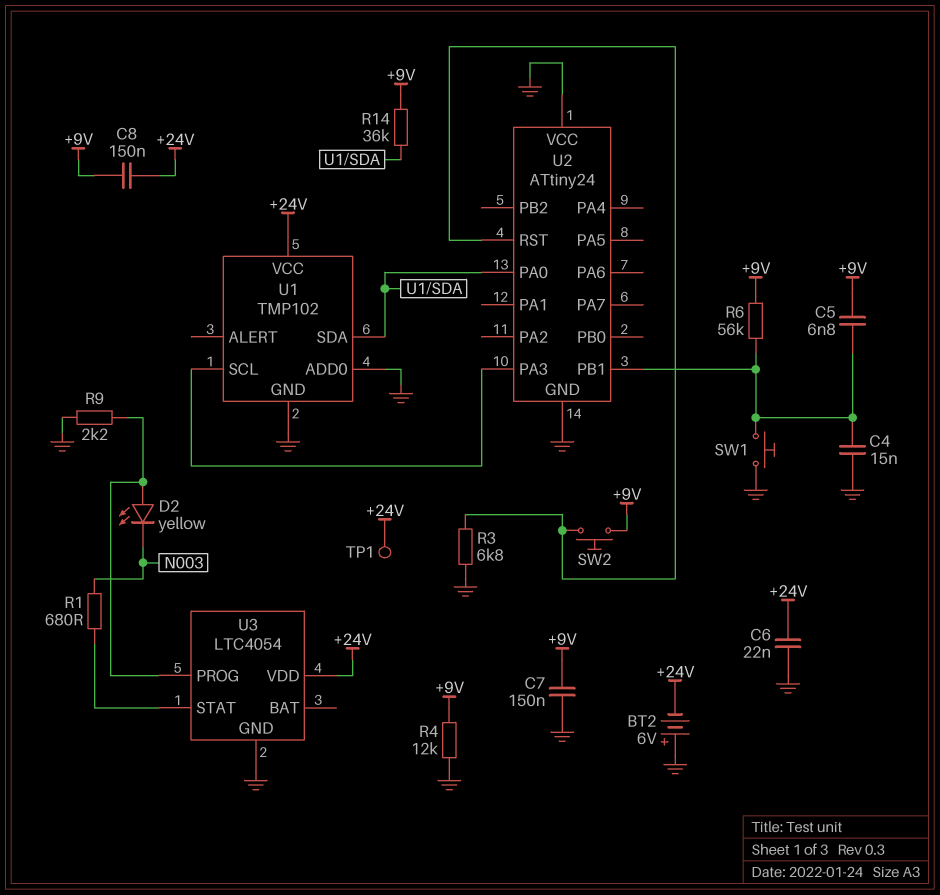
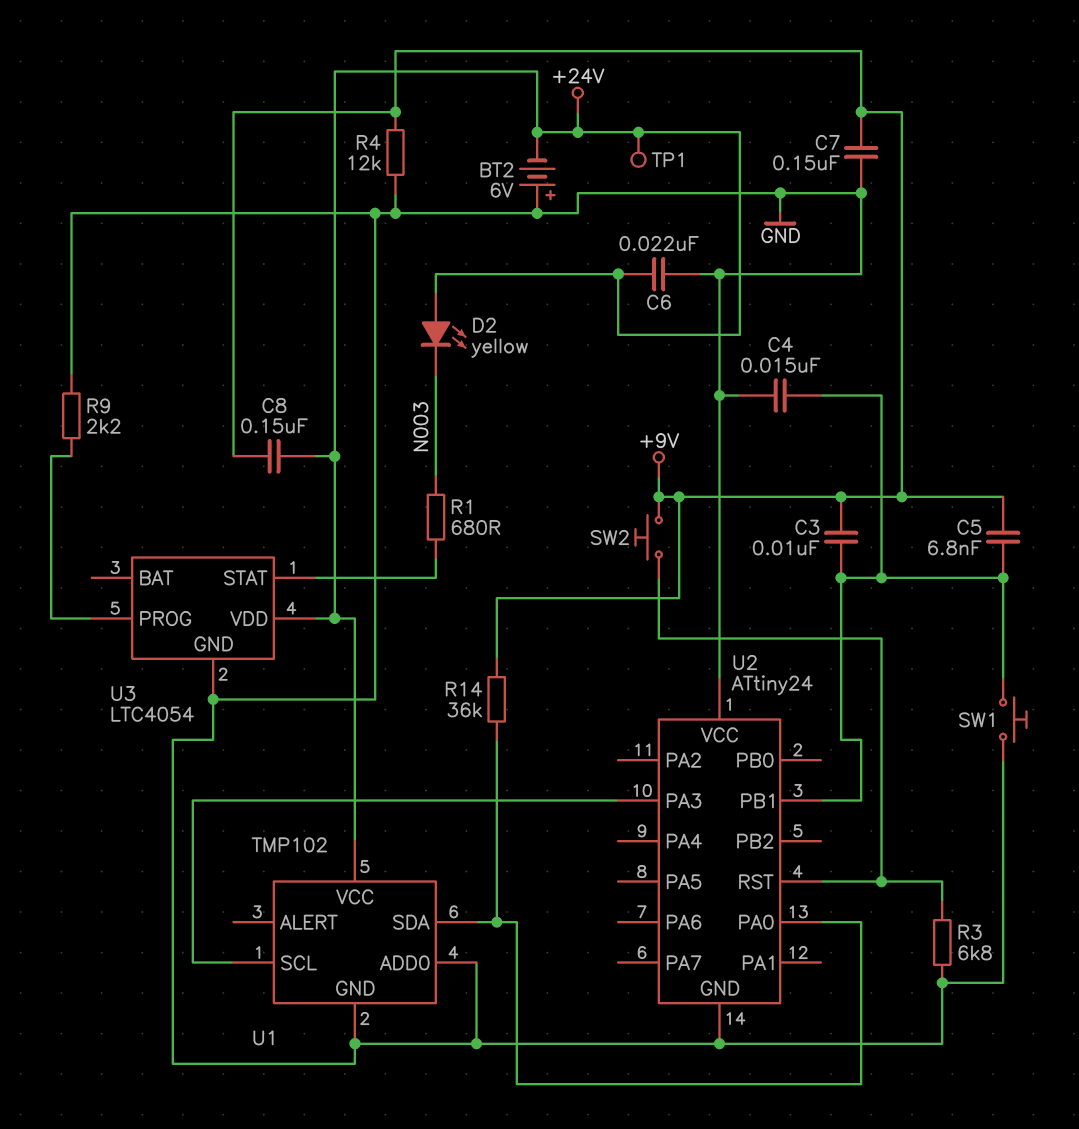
C3: none -> 10nF (+9V, U2/PB1)
D2: LED yellow (A U3/PROG, K N003) -> LED yellow (A +24V, K N003)
R6: 56k (+9V, U2/PB1) -> none

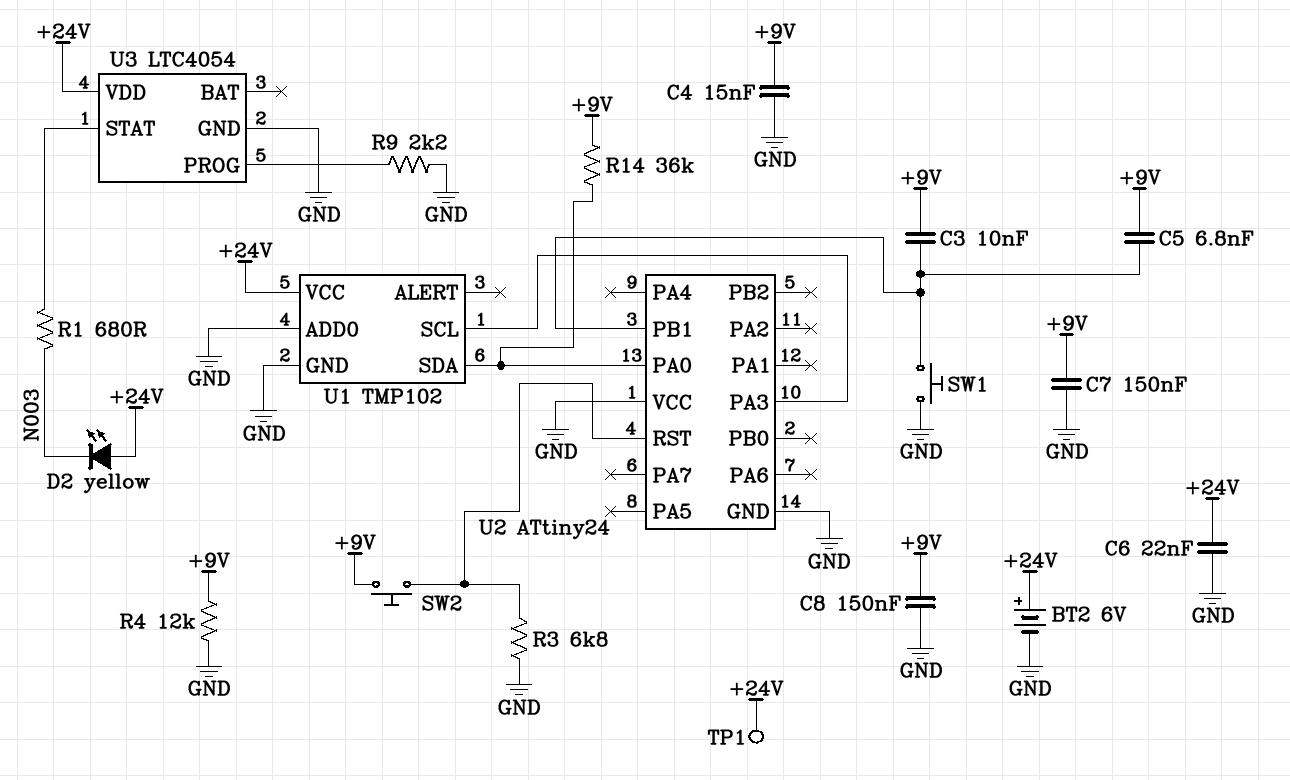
BT2: 6V (plus GND, minus +24V) -> 6V (plus +24V, minus GND)
C4: 15nF (GND, U2/PB1) -> 15nF (+9V, GND)
C8: 150nF (+9V, +24V) -> 150nF (+9V, GND)

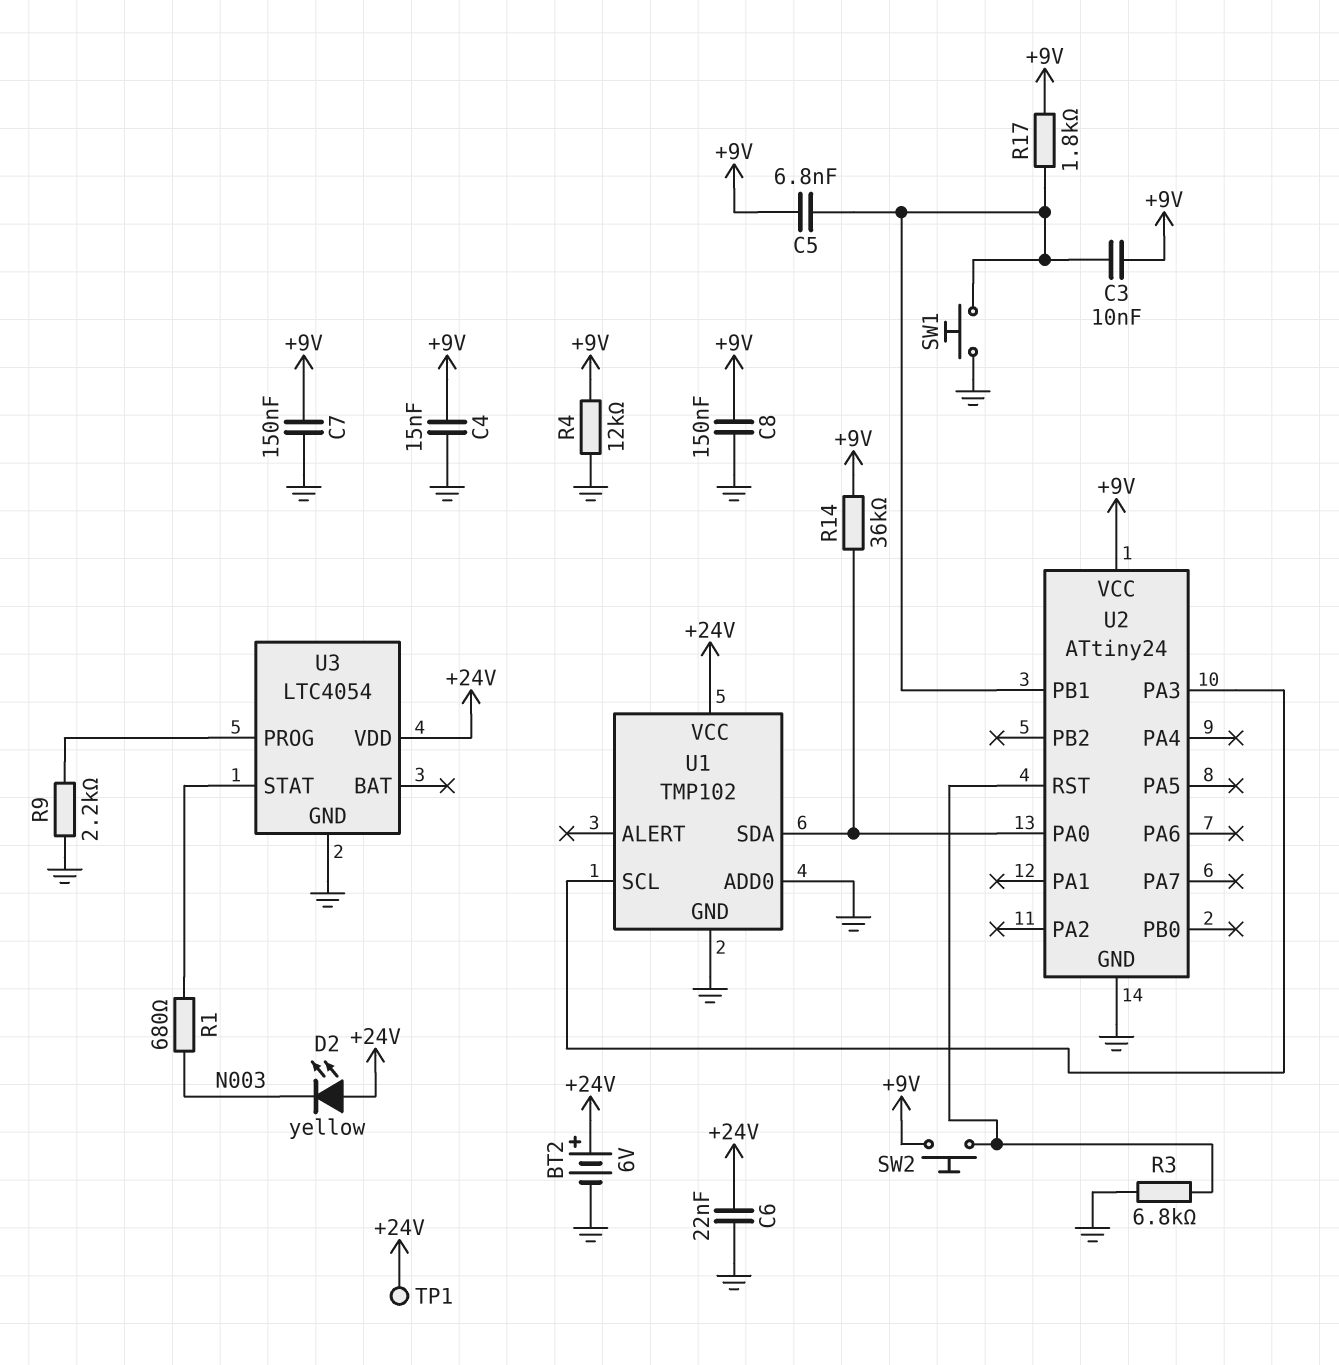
R17: none -> 1.8k (+9V, U2/PB1)
U2 pin VCC: GND -> +9V

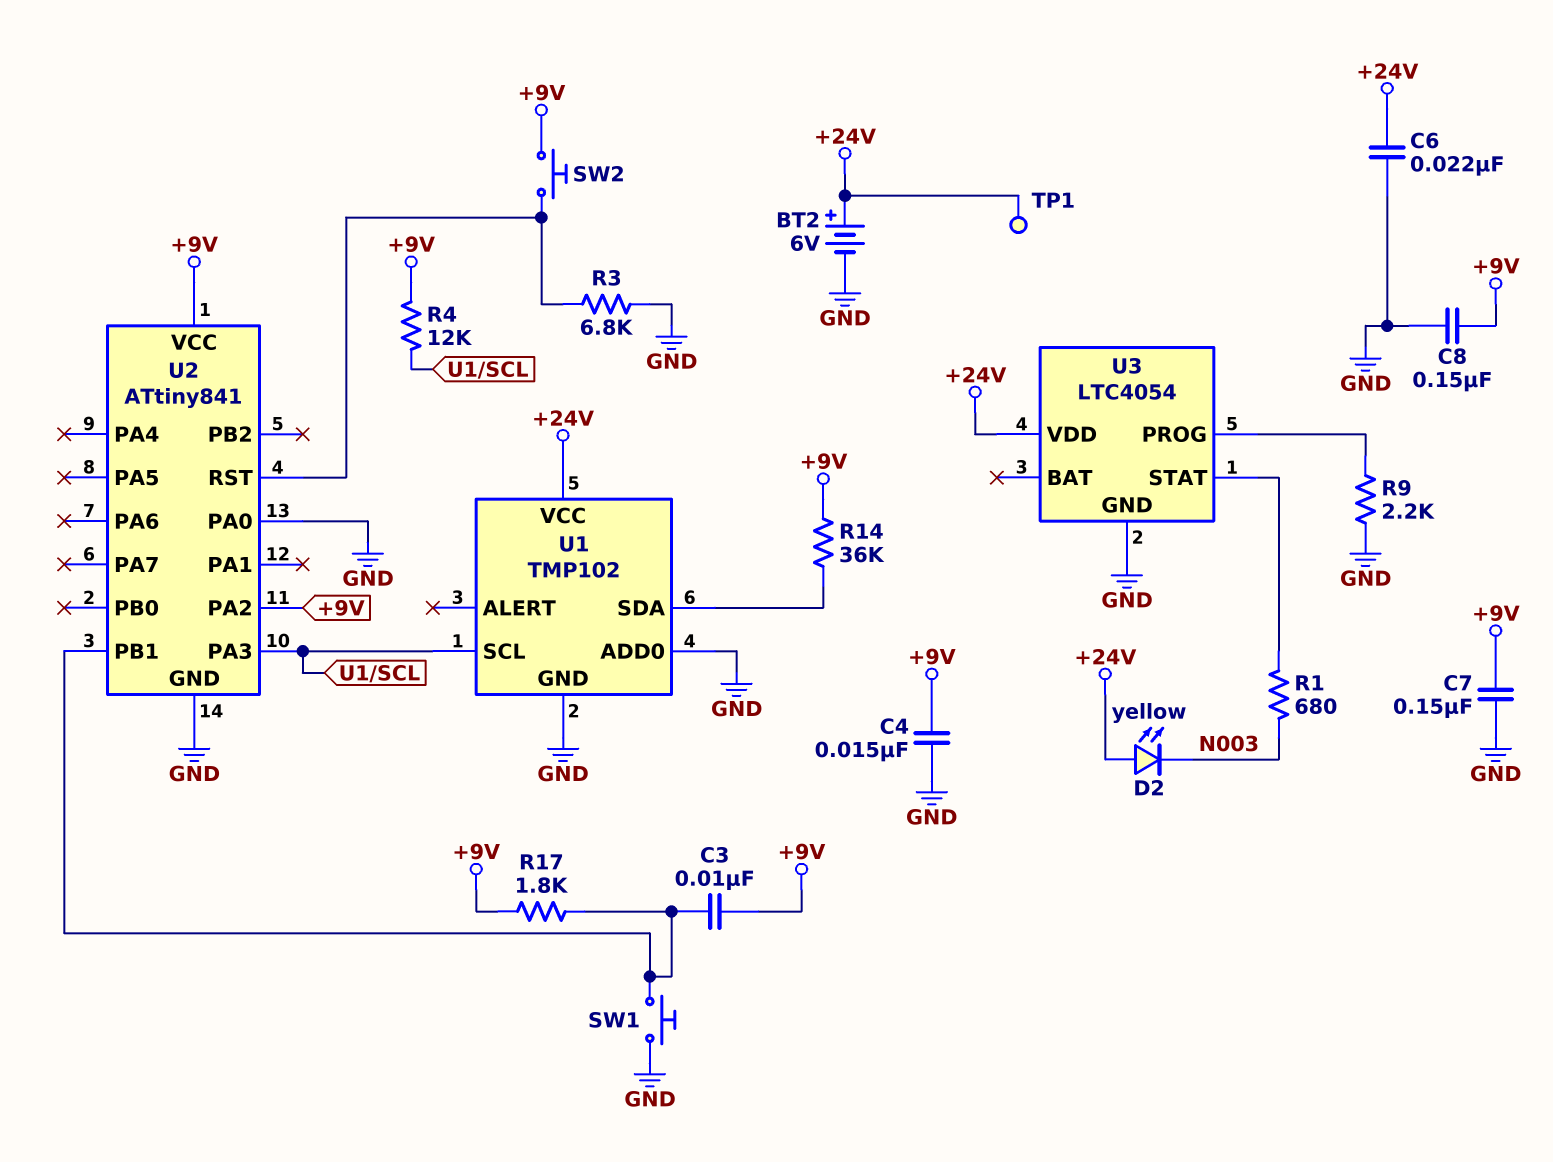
C5: 6.8nF (+9V, U2/PB1) -> none
R4: 12k (+9V, GND) -> 12k (+9V, U1/SCL)
U2: ATtiny24 -> ATtiny841
U2 pin PA0: U1/SDA -> GND
U2 pin PA2: none -> +9V

